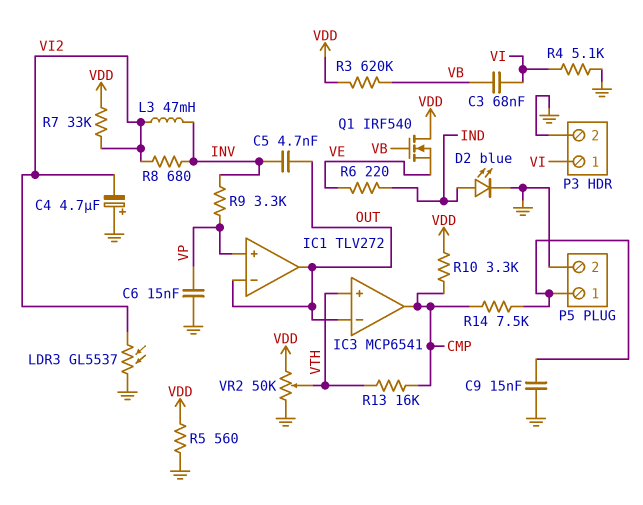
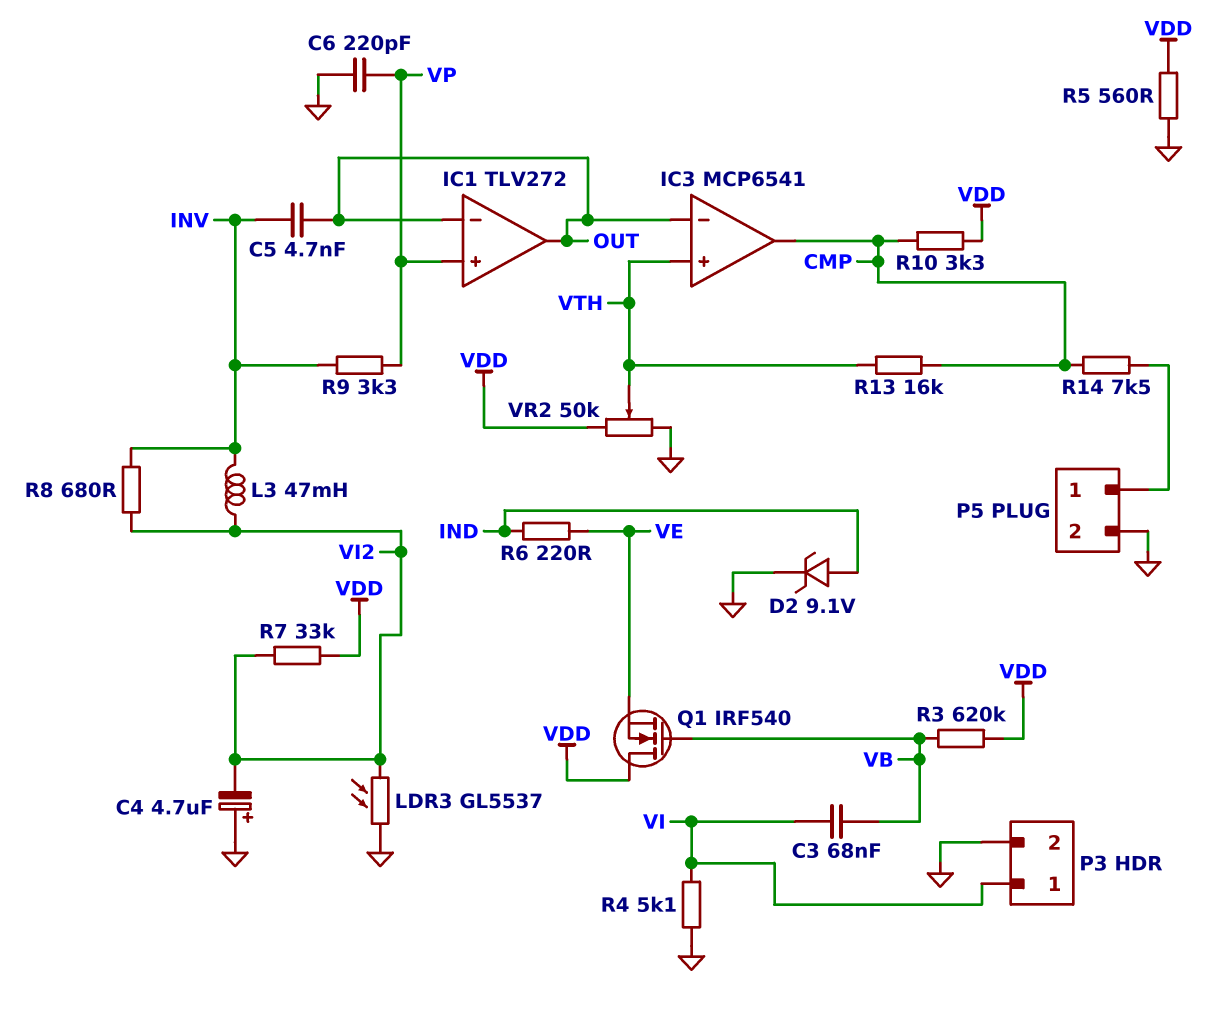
C6: 15nF (GND, VP) -> 220pF (GND, VP)
C9: 15nF (GND, P5/1) -> none
D2: LED blue (A IND, K GND) -> zener 9.1V (A IND, K GND)

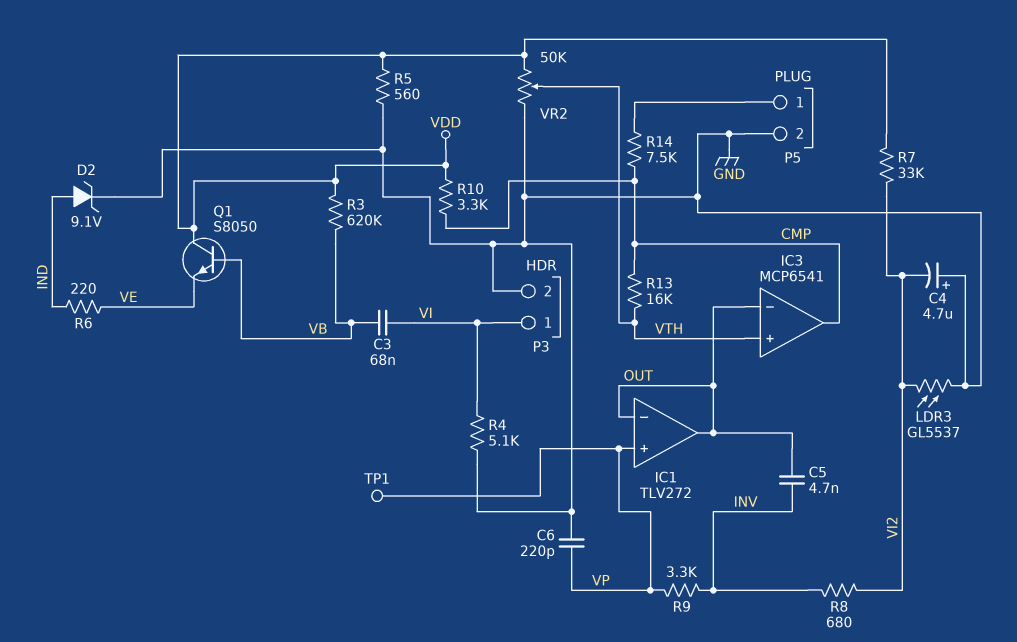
L3: 47mH (INV, VI2) -> none
Q1: NMOS IRF540 (G VB, D VDD, S VE) -> NPN S8050 (B VB, C VDD, E VE)
TP1: none -> test point (VP)

